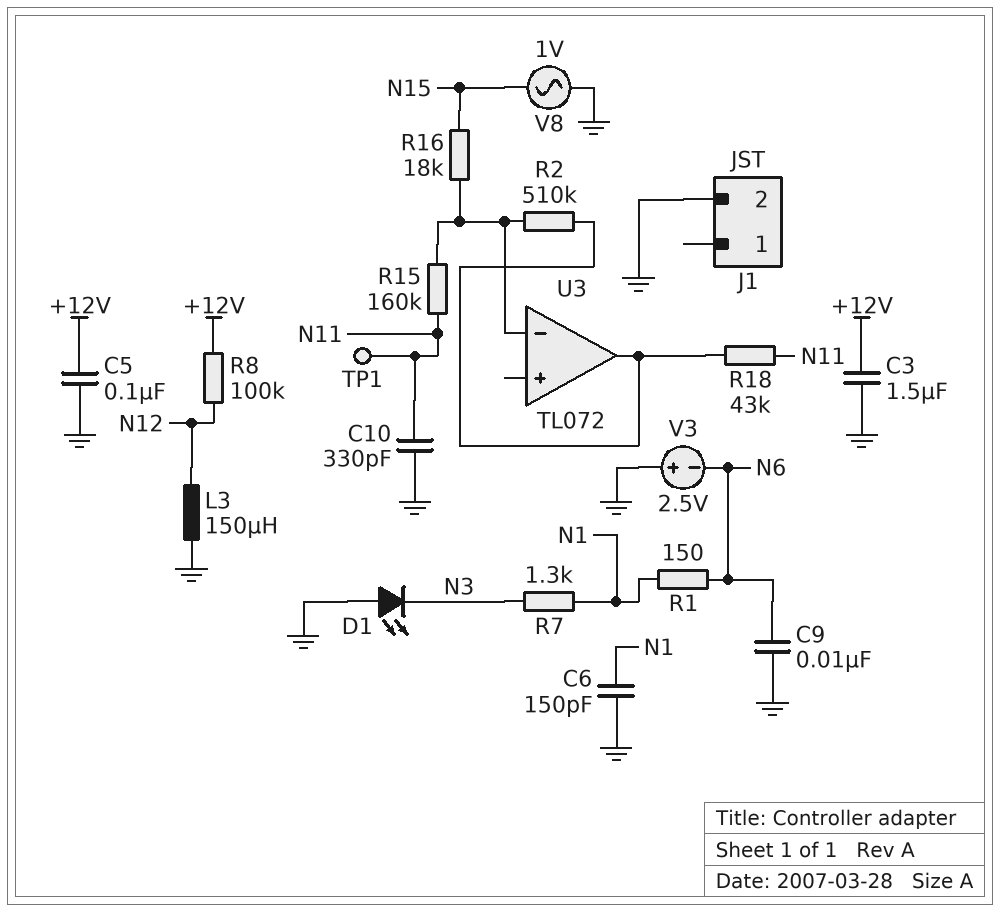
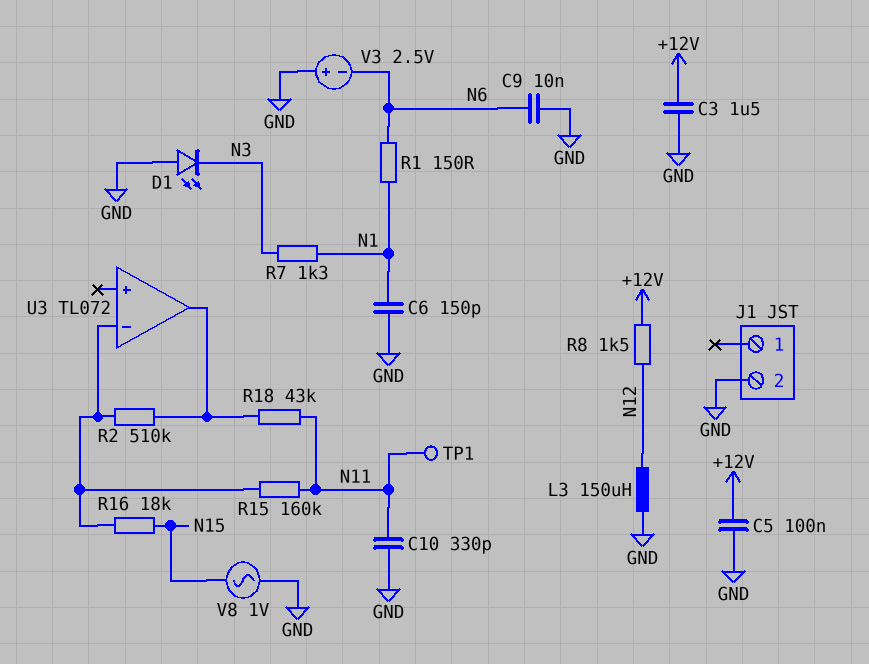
R8: 100k (+12V, N12) -> 1.5k (+12V, N12)

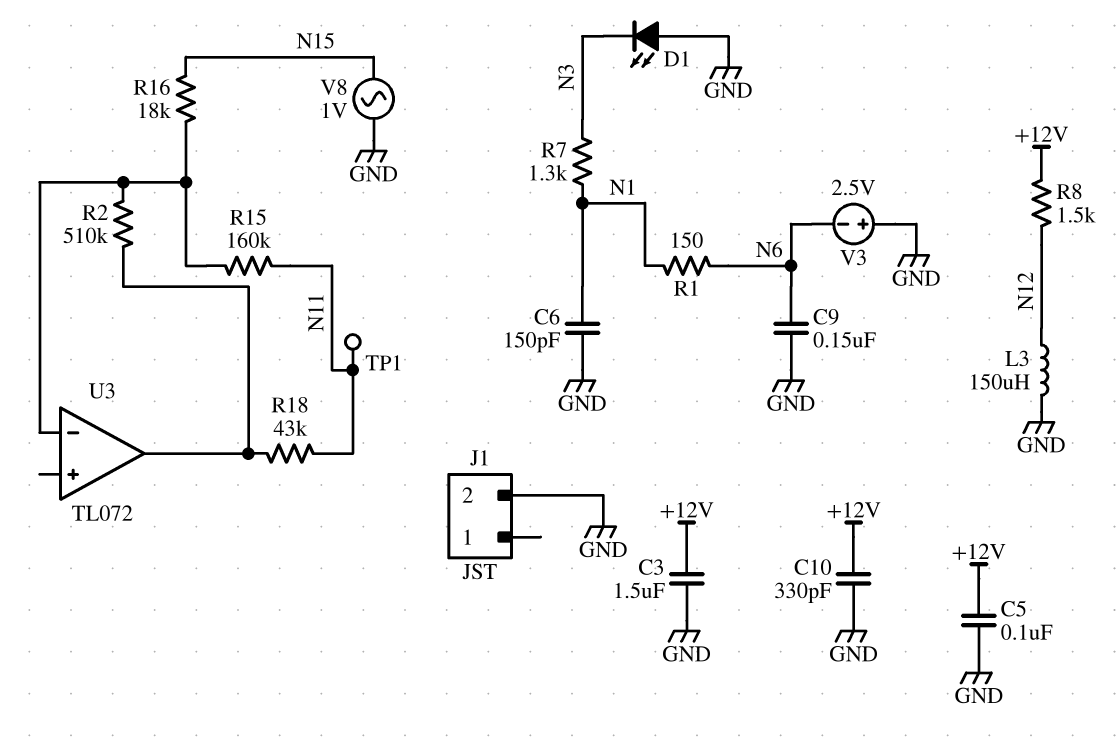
C9: 10nF (GND, N6) -> 150nF (GND, N6)
C10: 330pF (GND, N11) -> 330pF (+12V, GND)

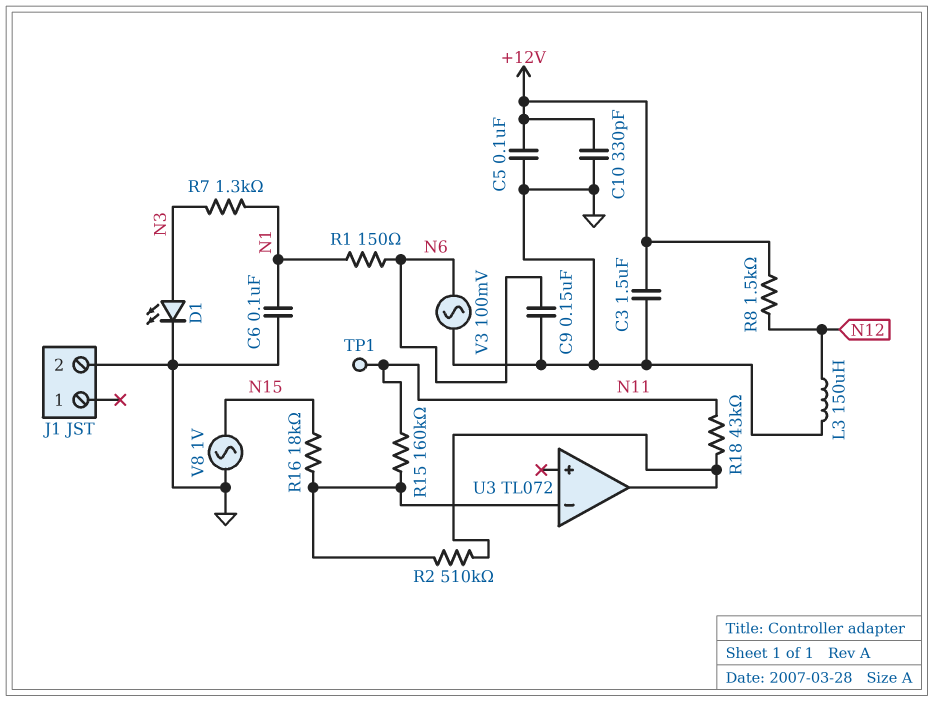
C6: 150pF (GND, N1) -> 100nF (GND, N1)
D1: LED (A GND, K N3) -> LED (A N3, K GND)
V3: 2.5V (plus GND, minus N6) -> AC 100mV (GND, N6)

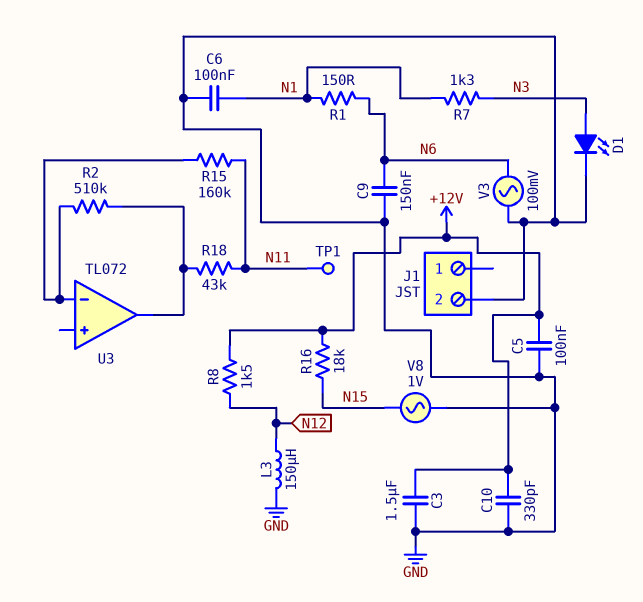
R16: 18k (N15, U3/in-) -> 18k (+12V, N15)

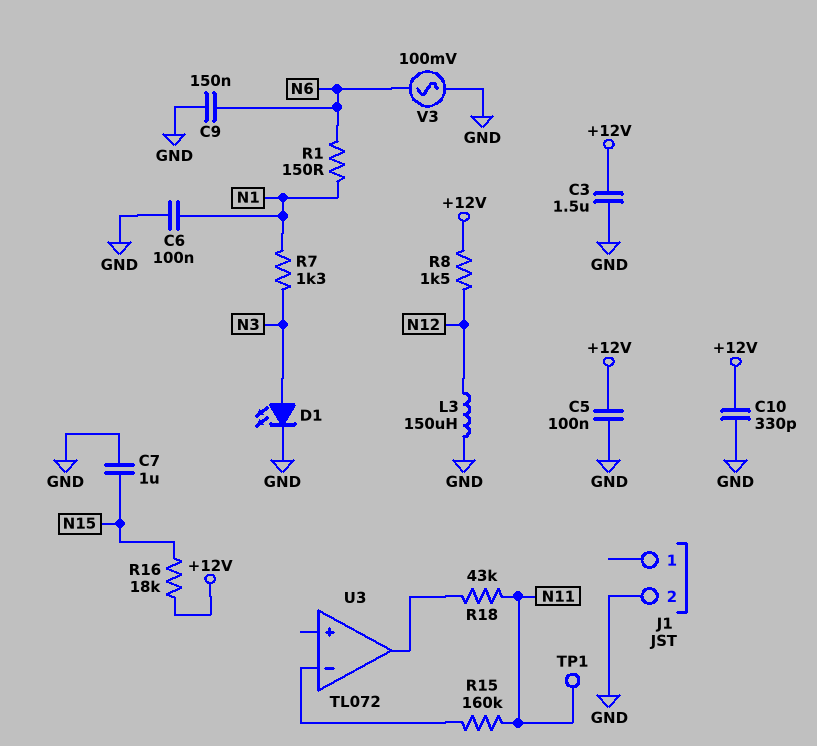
C7: none -> 1uF (GND, N15)
R2: 510k (U3/in-, U3/out) -> none
V8: AC 1V (GND, N15) -> none

